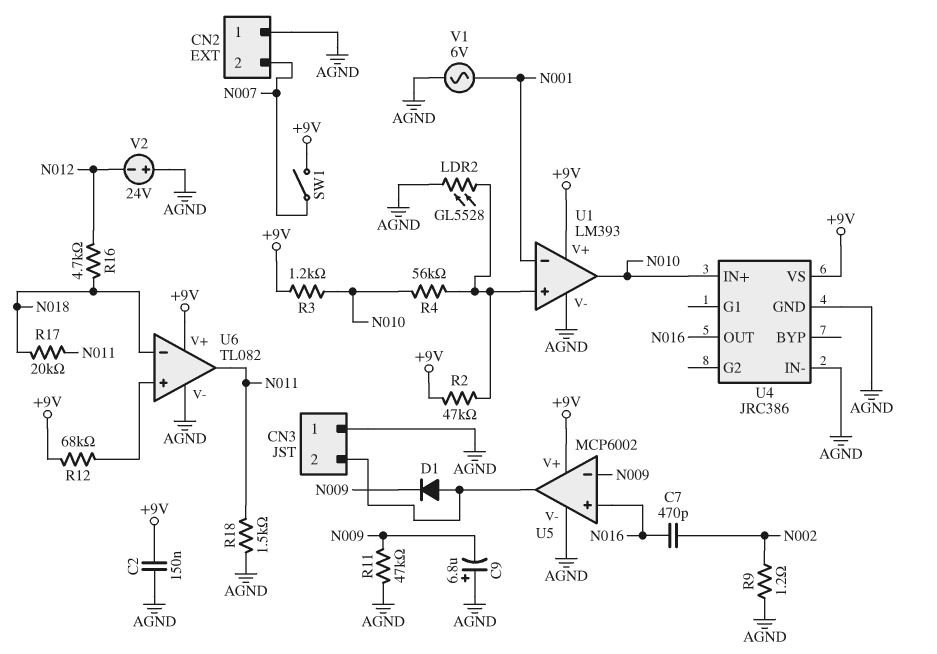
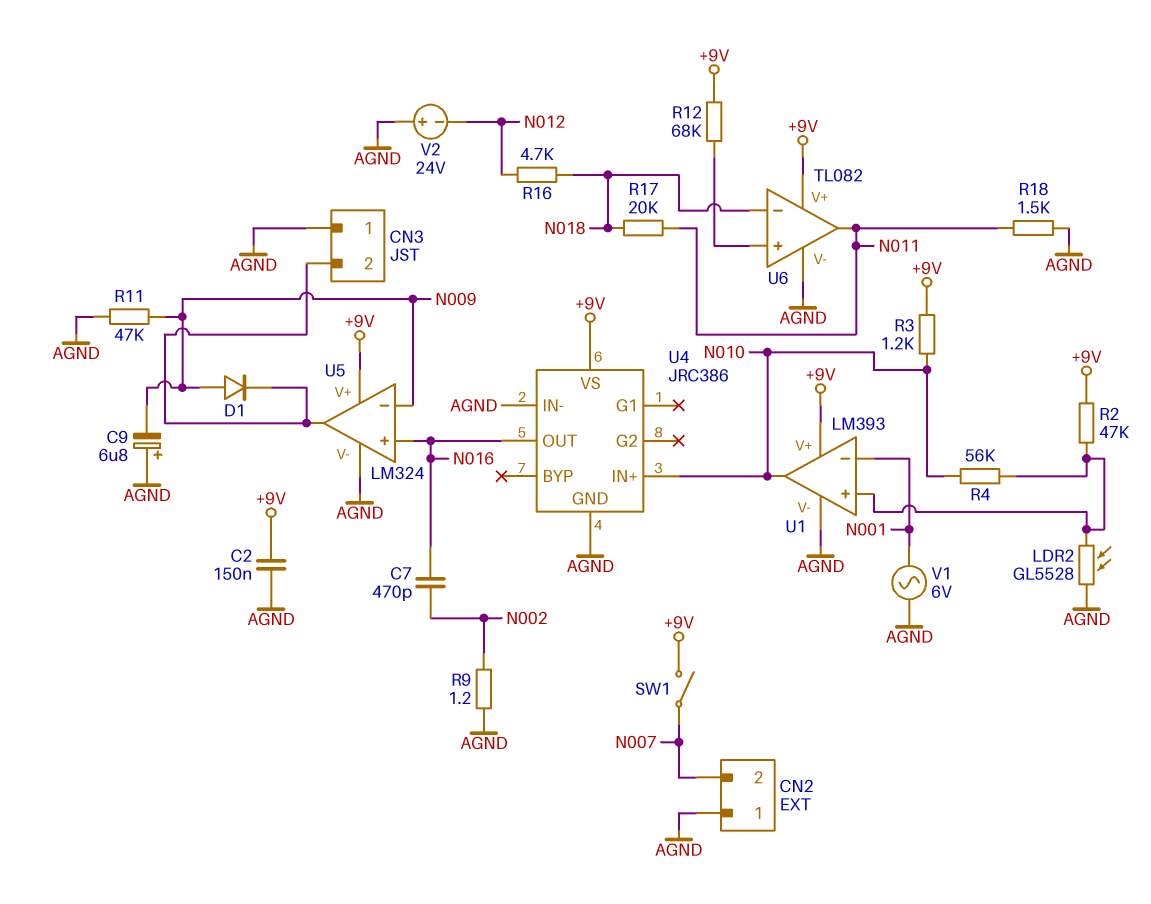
D1: diode (A CN3/2, K N009) -> diode (A N009, K CN3/2)
U5: MCP6002 -> LM324

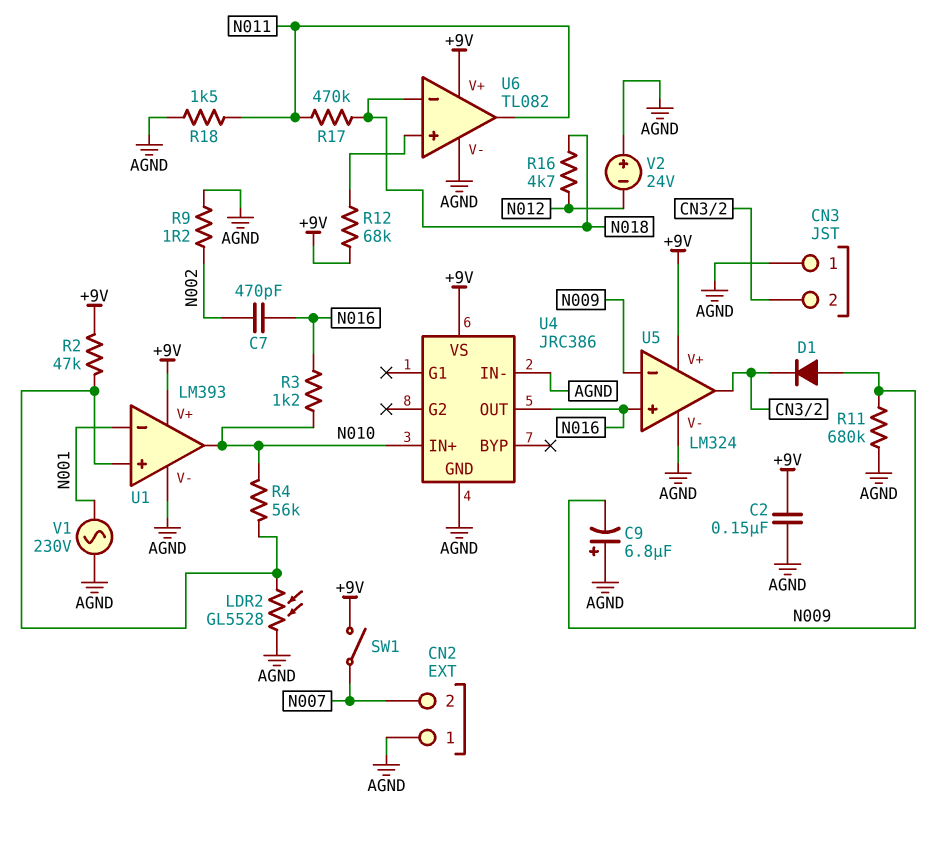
R3: 1.2k (+9V, N010) -> 1.2k (N010, N016)
R11: 47k (AGND, N009) -> 680k (AGND, N009)
R17: 20k (N011, N018) -> 470k (N011, N018)
V1: AC 6V (AGND, N001) -> AC 230V (AGND, N001)

